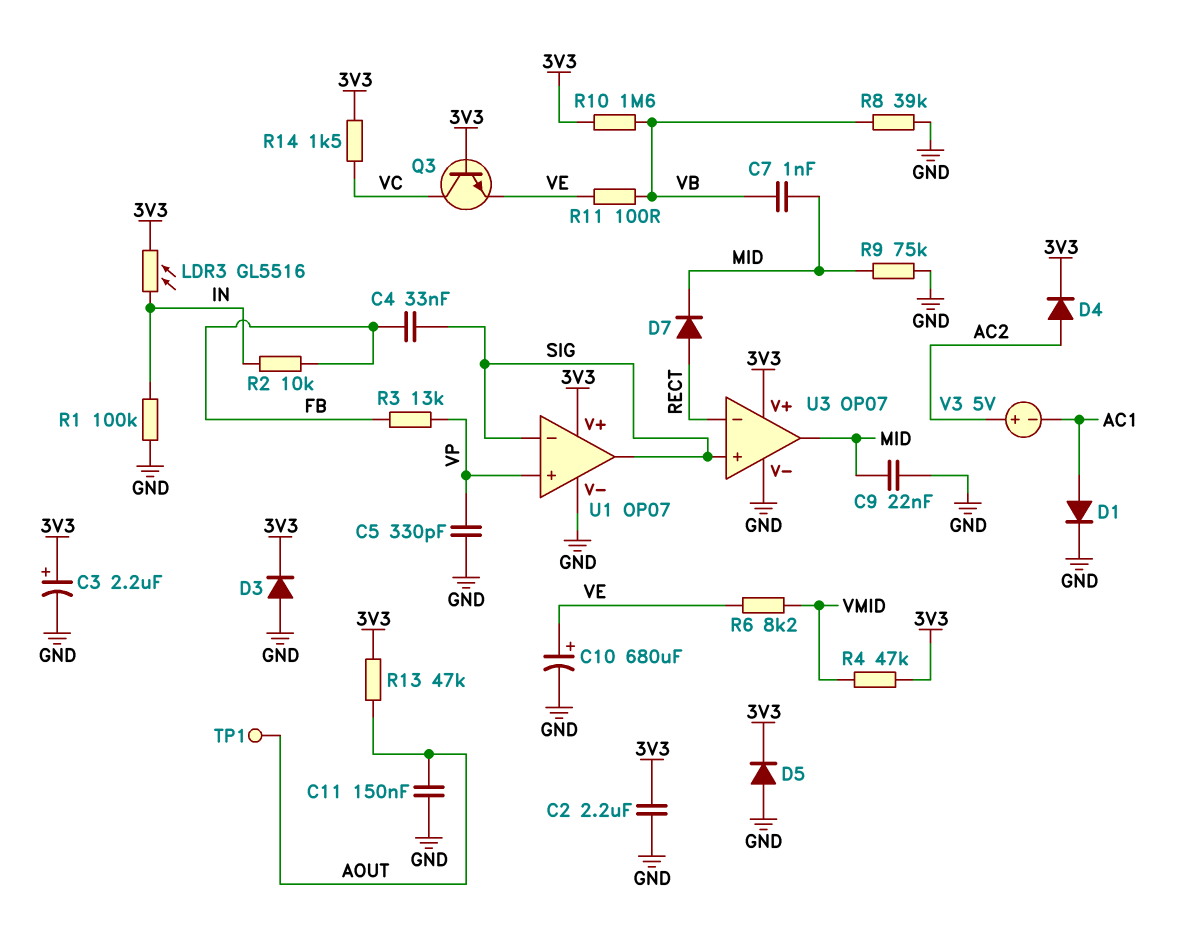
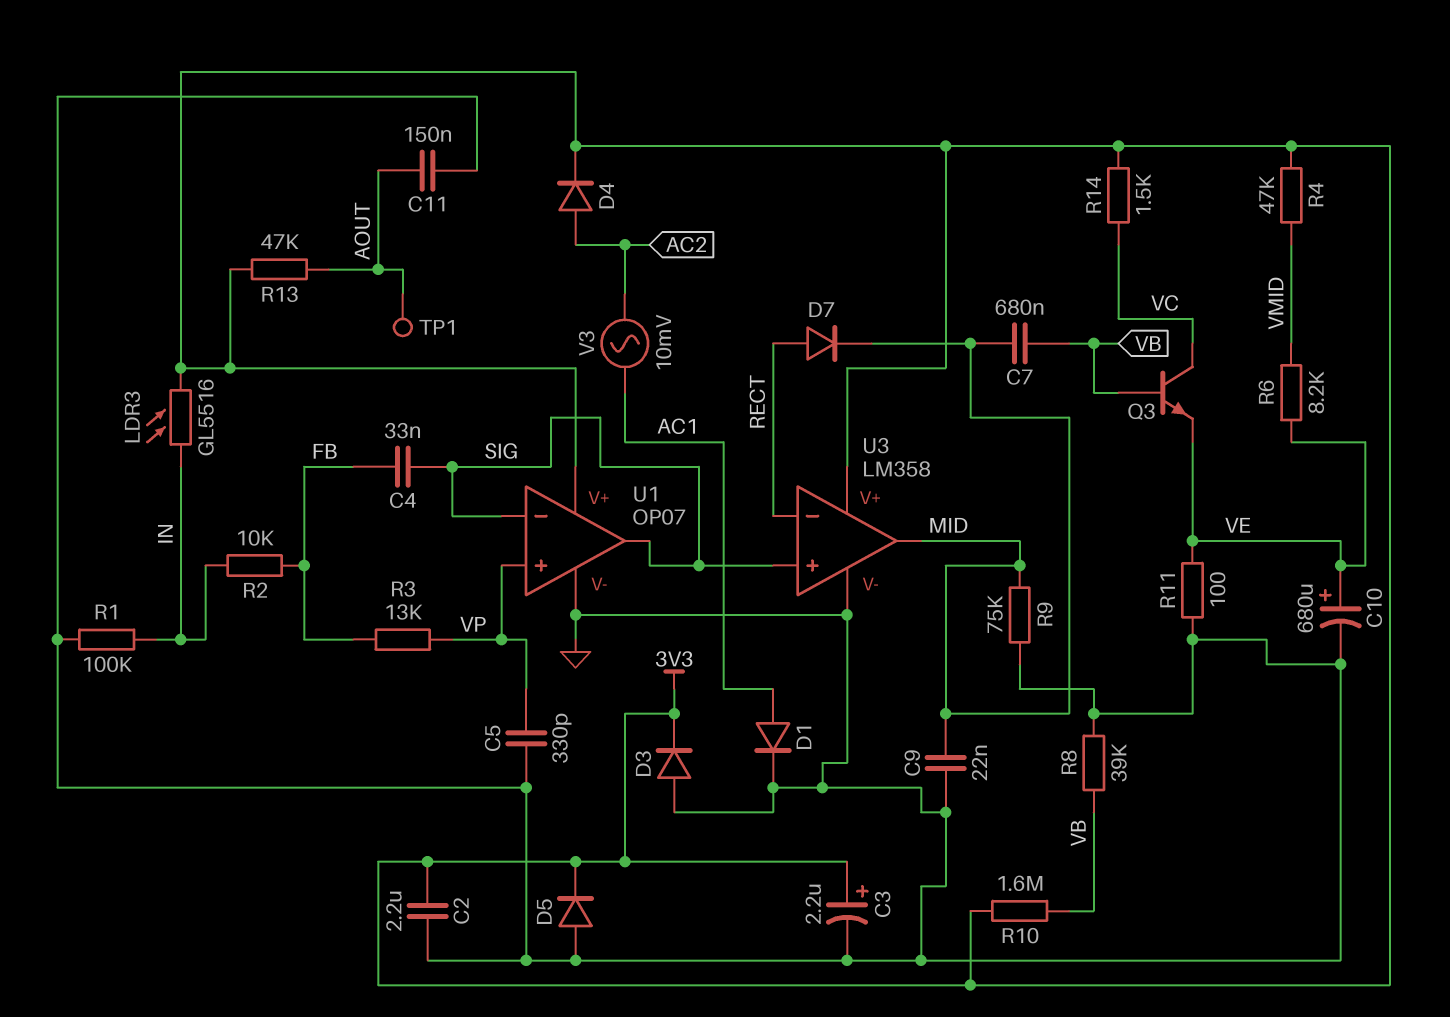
C7: 1nF (MID, VB) -> 680nF (MID, VB)
Q3: NPN (B 3V3, C VC, E VE) -> NPN (B VB, C VC, E VE)
R11: 100 (VB, VE) -> 100 (GND, VE)
U3: OP07 -> LM358
V3: 5V (plus AC2, minus AC1) -> AC 10mV (AC1, AC2)

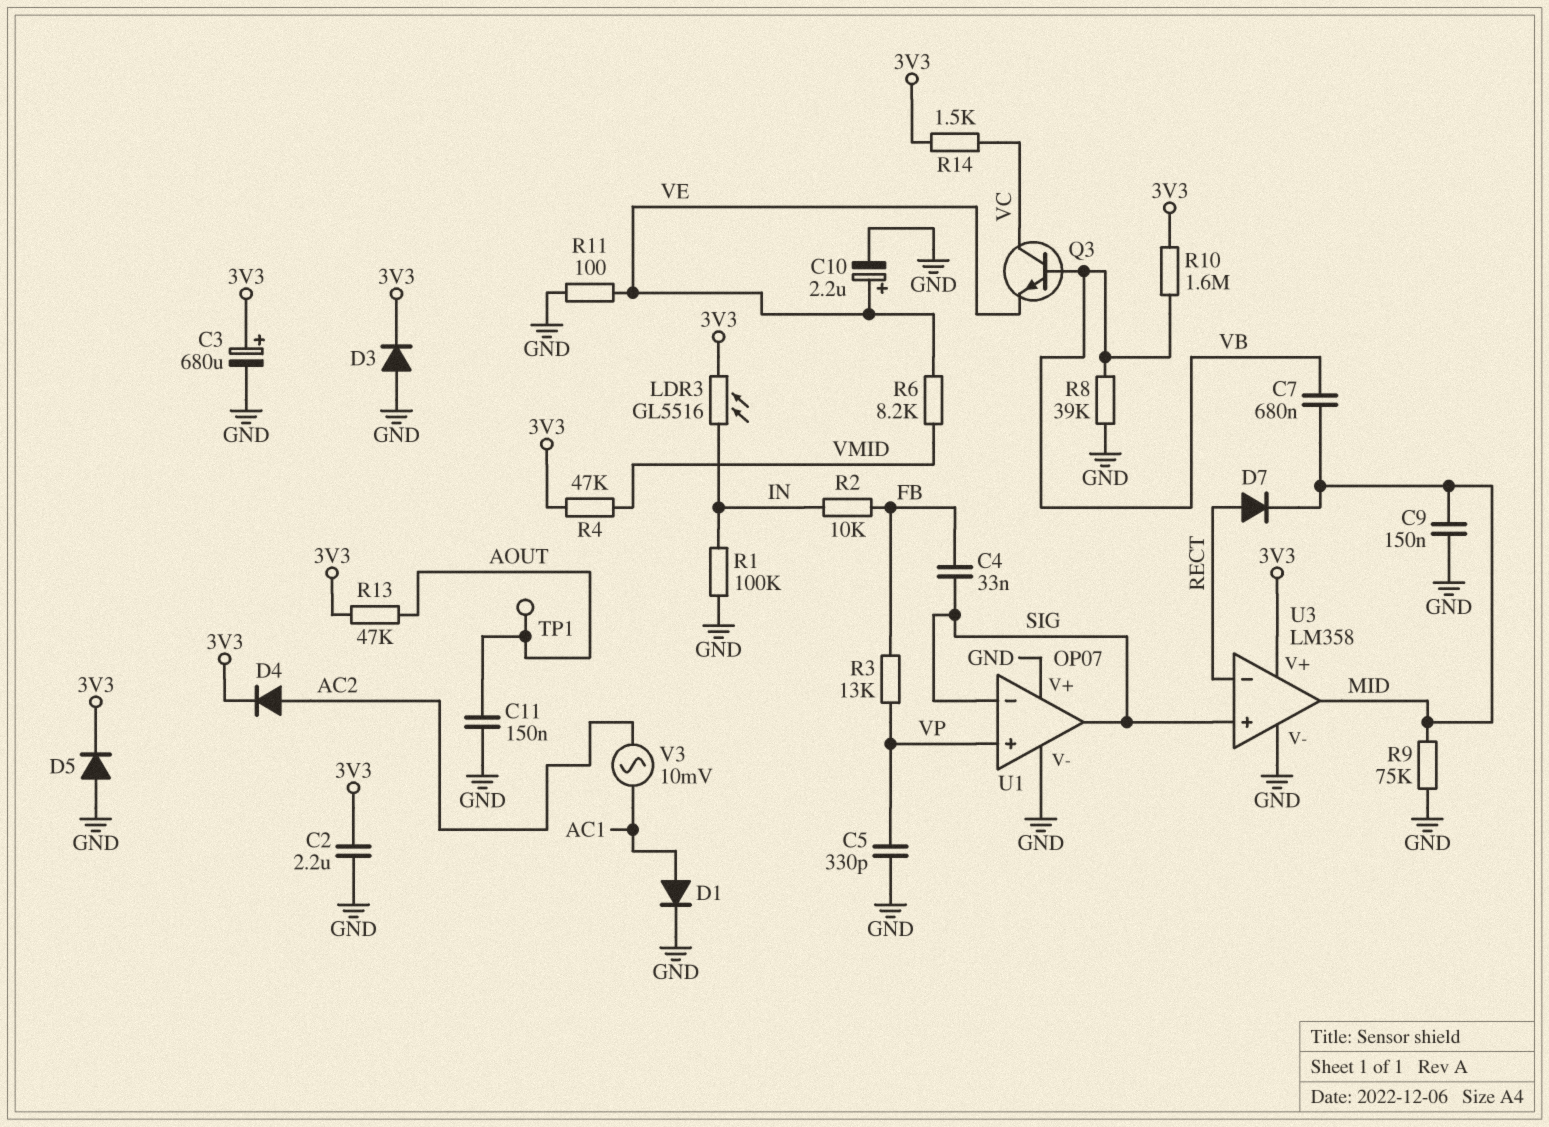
C3: 2.2uF (plus 3V3, minus GND) -> 680uF (plus 3V3, minus GND)
C9: 22nF (GND, MID) -> 150nF (GND, MID)
C10: 680uF (plus VE, minus GND) -> 2.2uF (plus VE, minus GND)
U1 pin V+: 3V3 -> GND

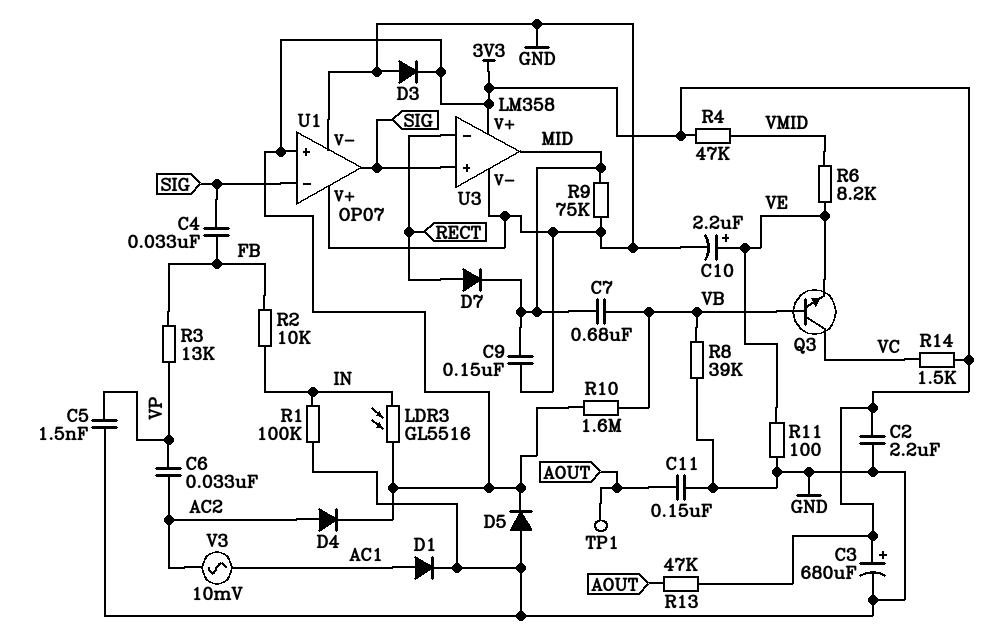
C5: 330pF (GND, VP) -> 1.5nF (GND, VP)
C6: none -> 33nF (AC2, VP)
U1 pin in+: VP -> 3V3

